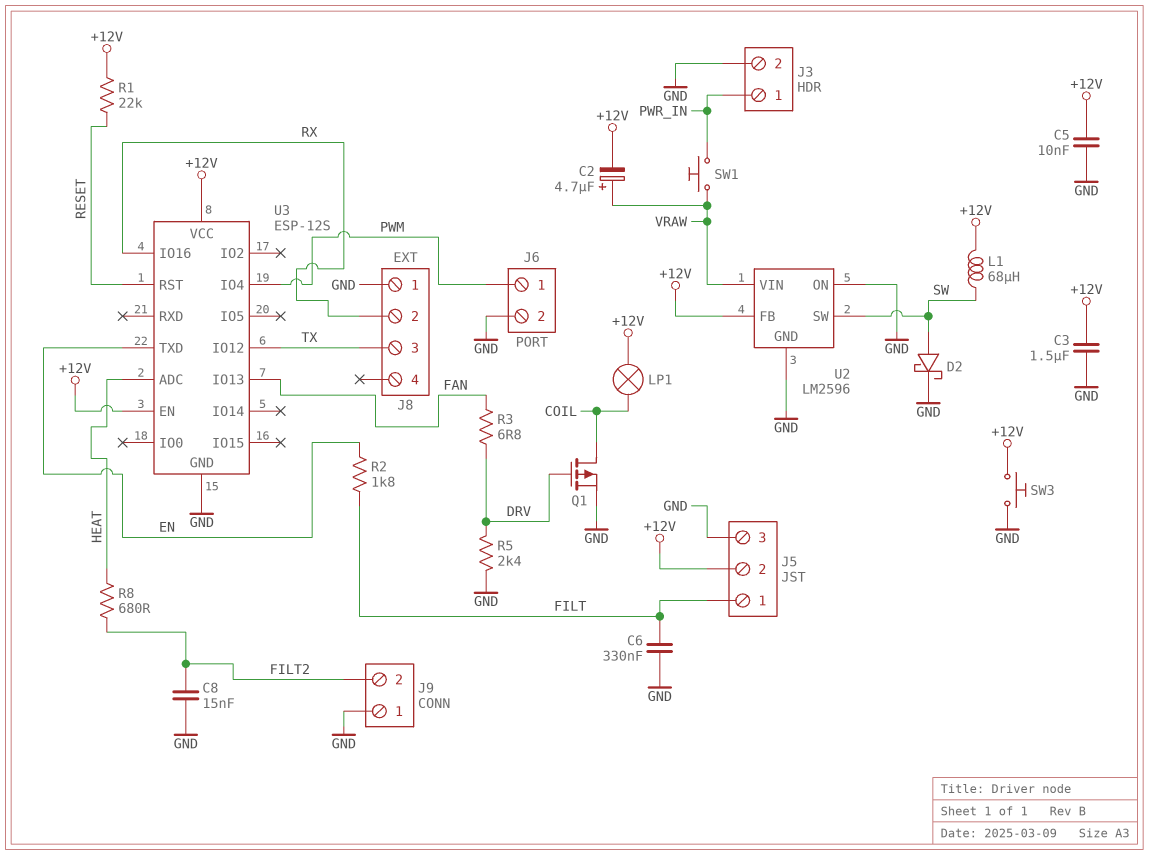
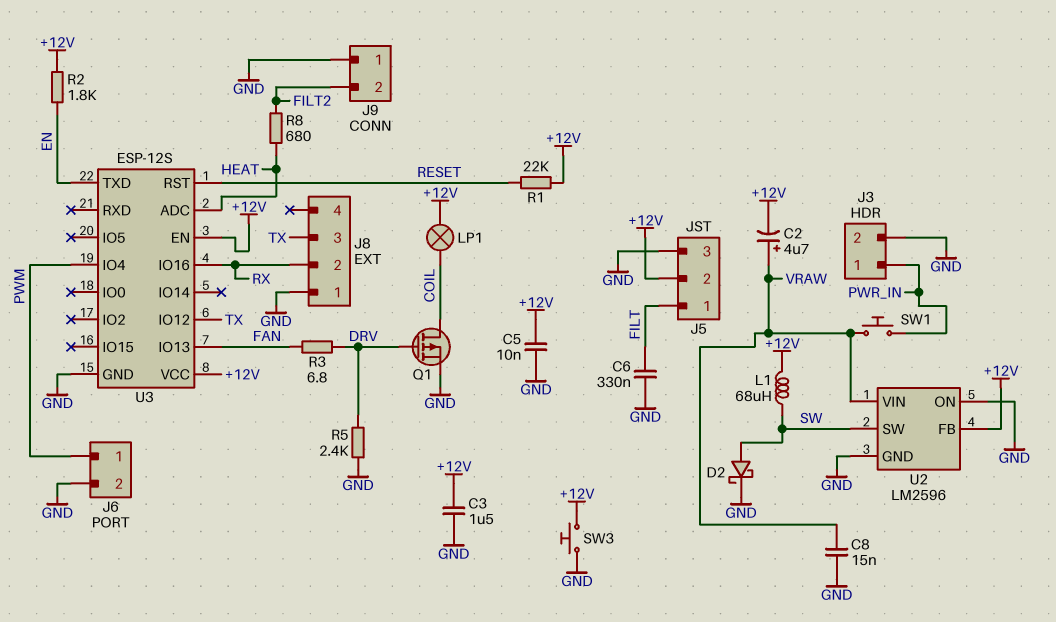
C8: 15nF (FILT2, GND) -> 15nF (GND, VRAW)
R2: 1.8k (EN, FILT) -> 1.8k (+12V, EN)

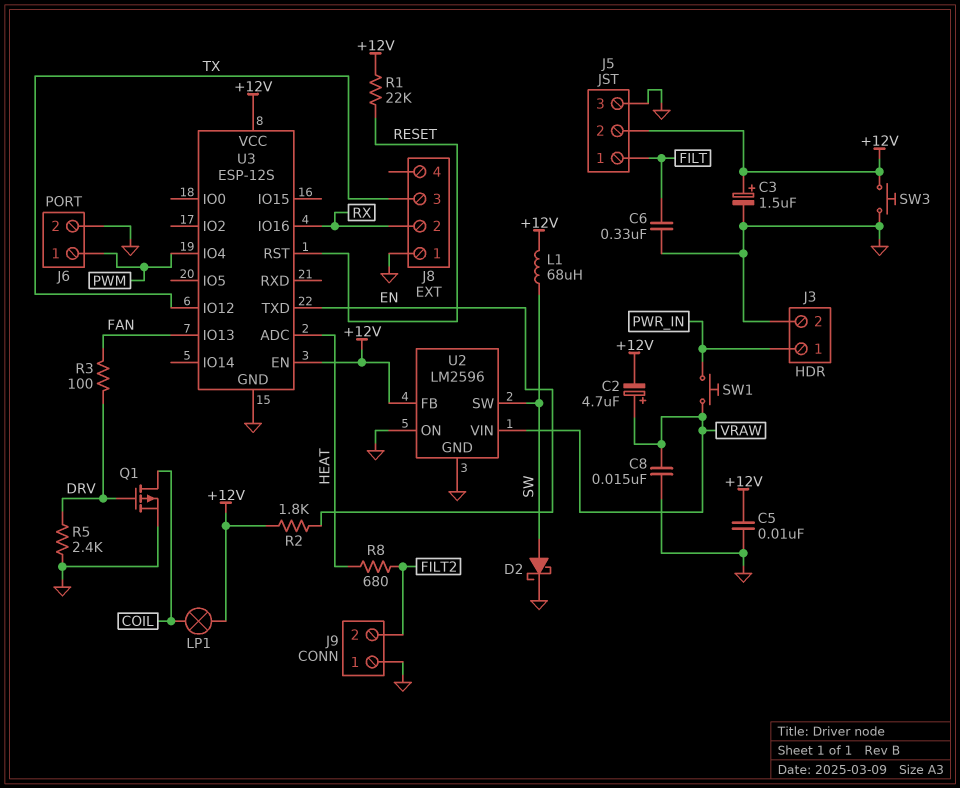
C3: 1.5uF (+12V, GND) -> 1.5uF (plus +12V, minus GND)
R3: 6.8 (DRV, FAN) -> 100 (DRV, FAN)

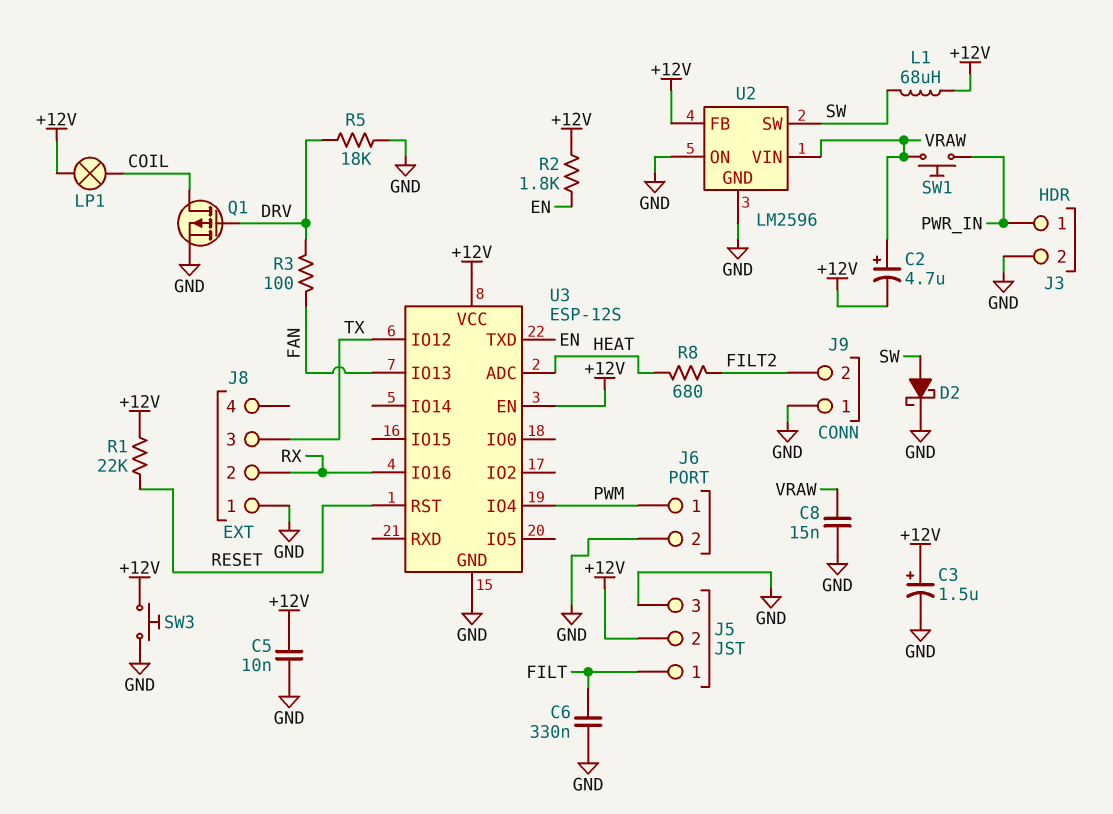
R5: 2.4k (DRV, GND) -> 18k (DRV, GND)

